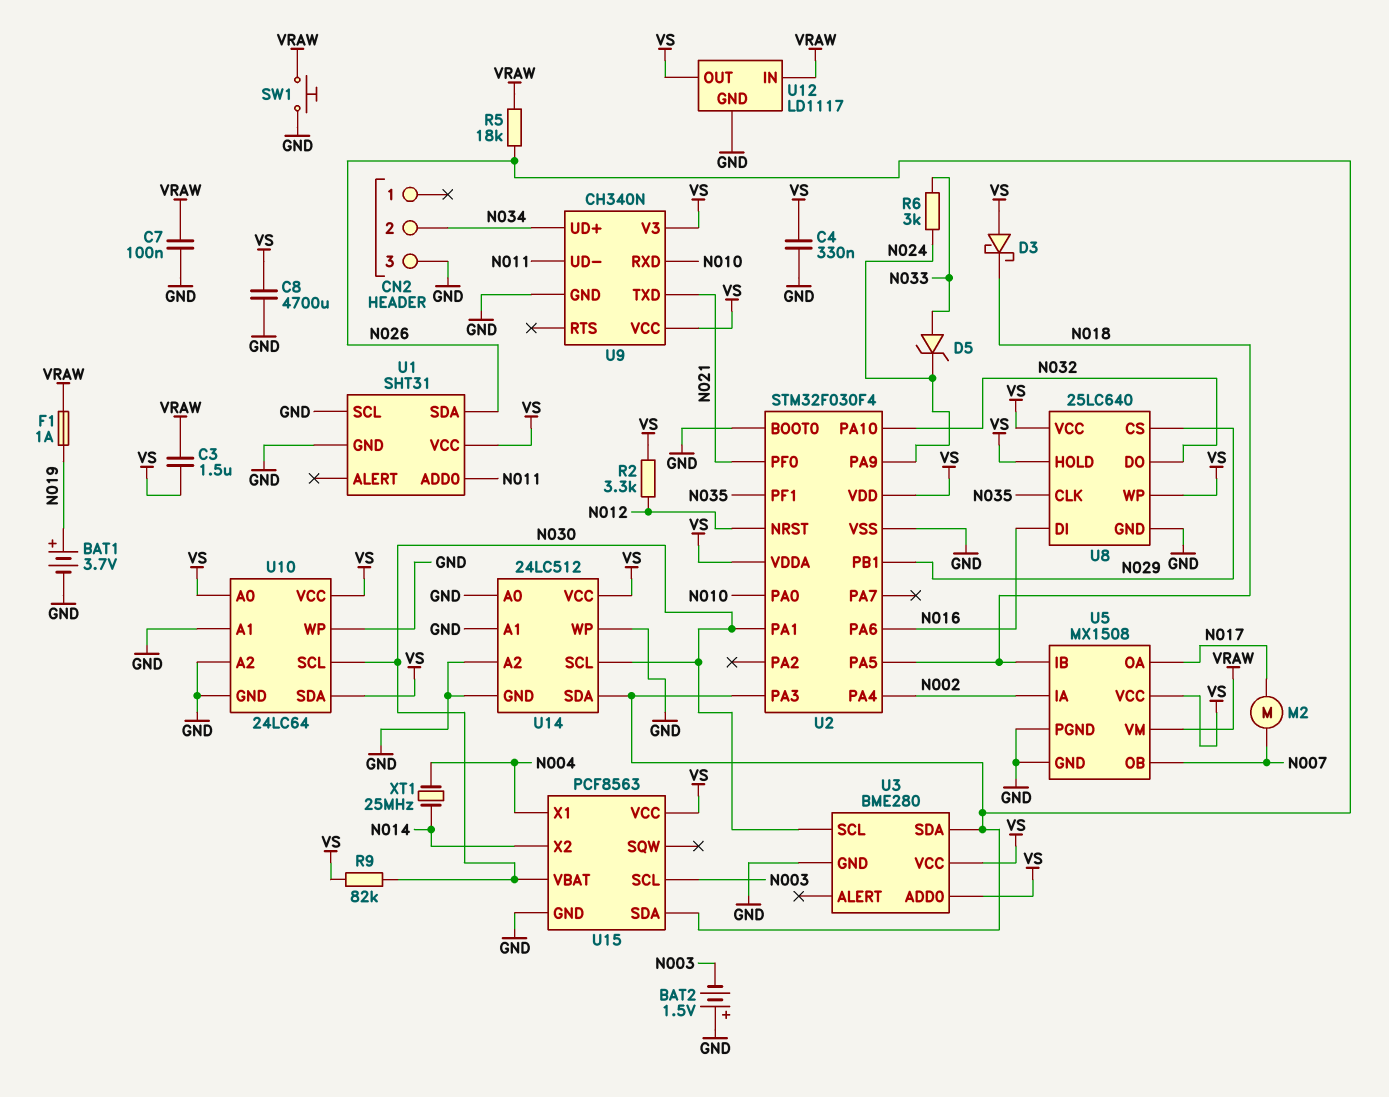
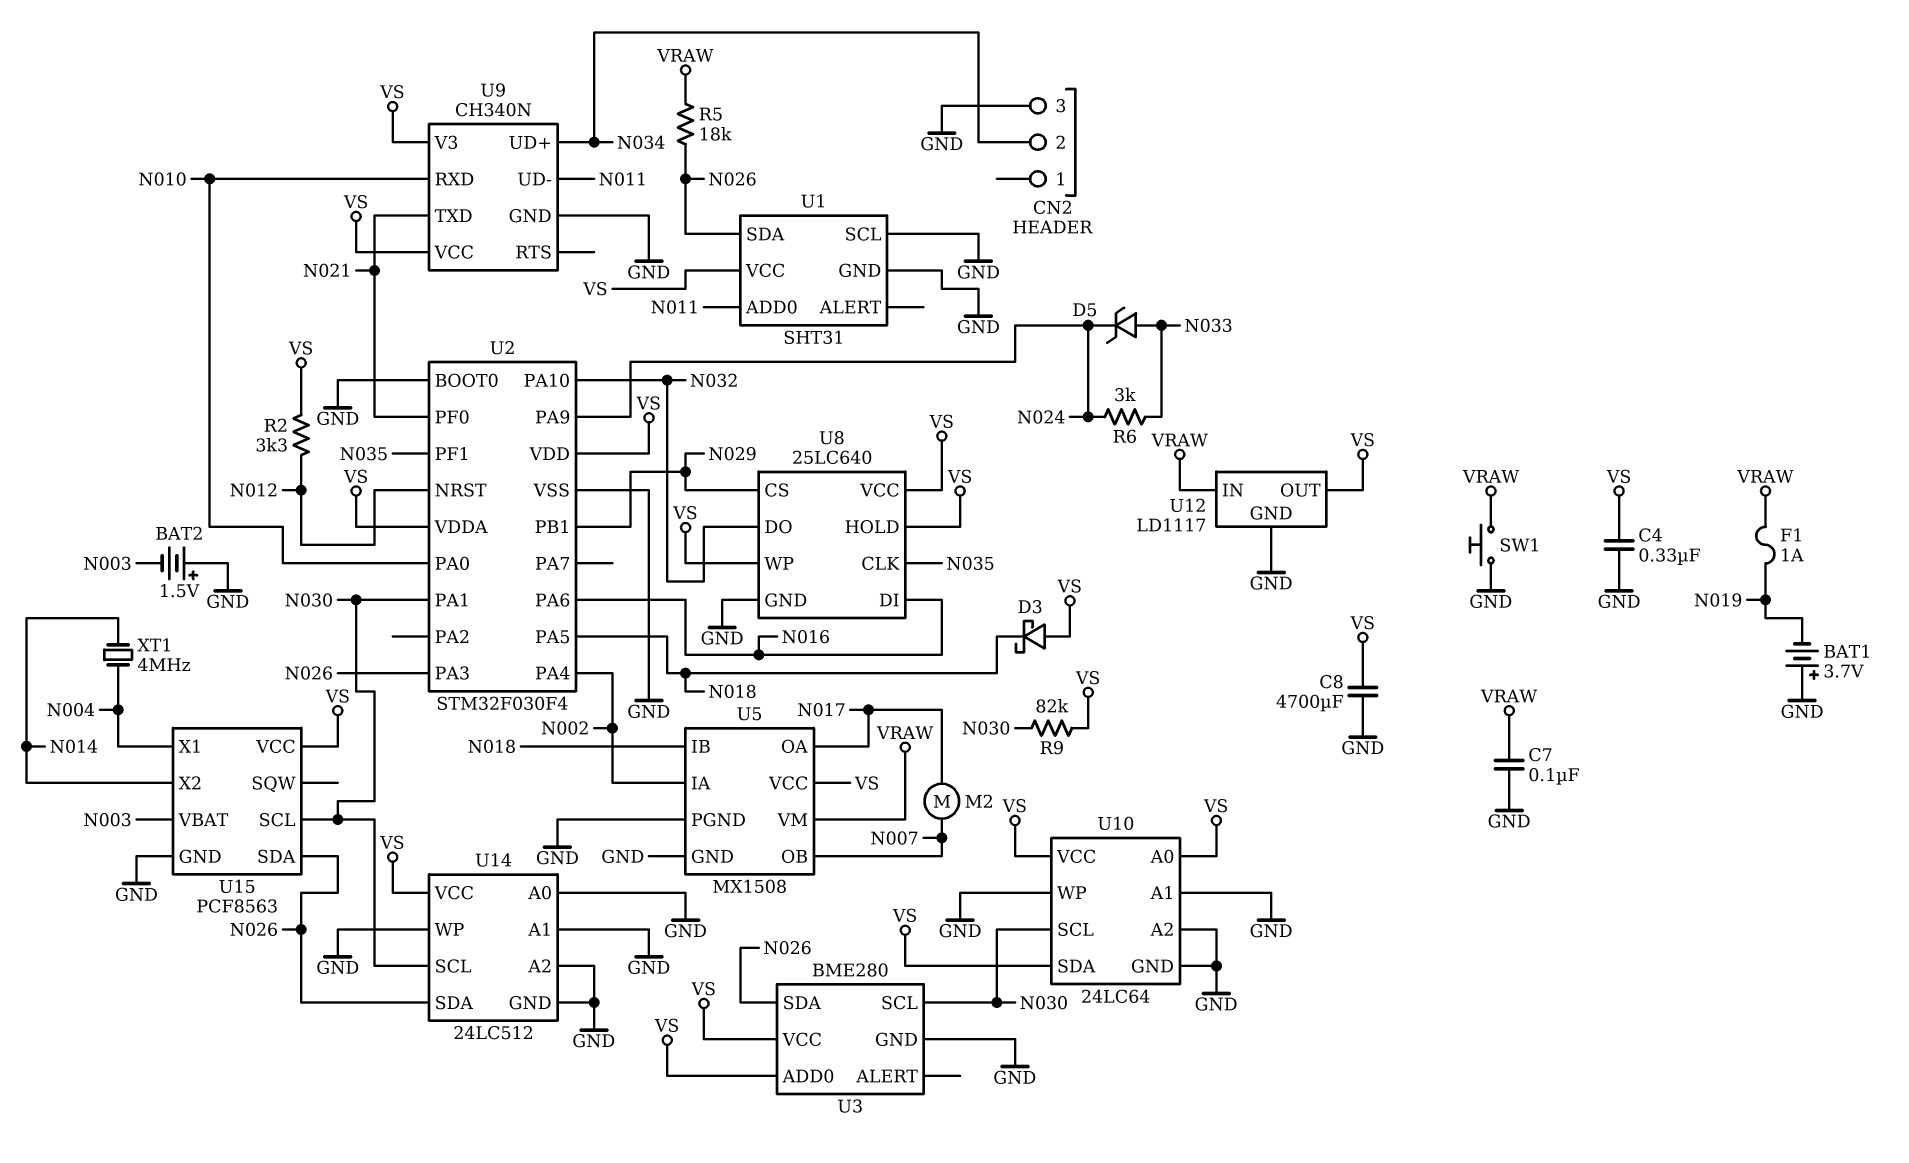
BAT1: 3.7V (plus N019, minus GND) -> 3.7V (plus GND, minus N019)
C3: 1.5uF (VRAW, VS) -> none
U15 pin SCL: N003 -> N030
U15 pin VBAT: N030 -> N003
XT1: 25MHz (N004, N014) -> 4MHz (N004, N014)

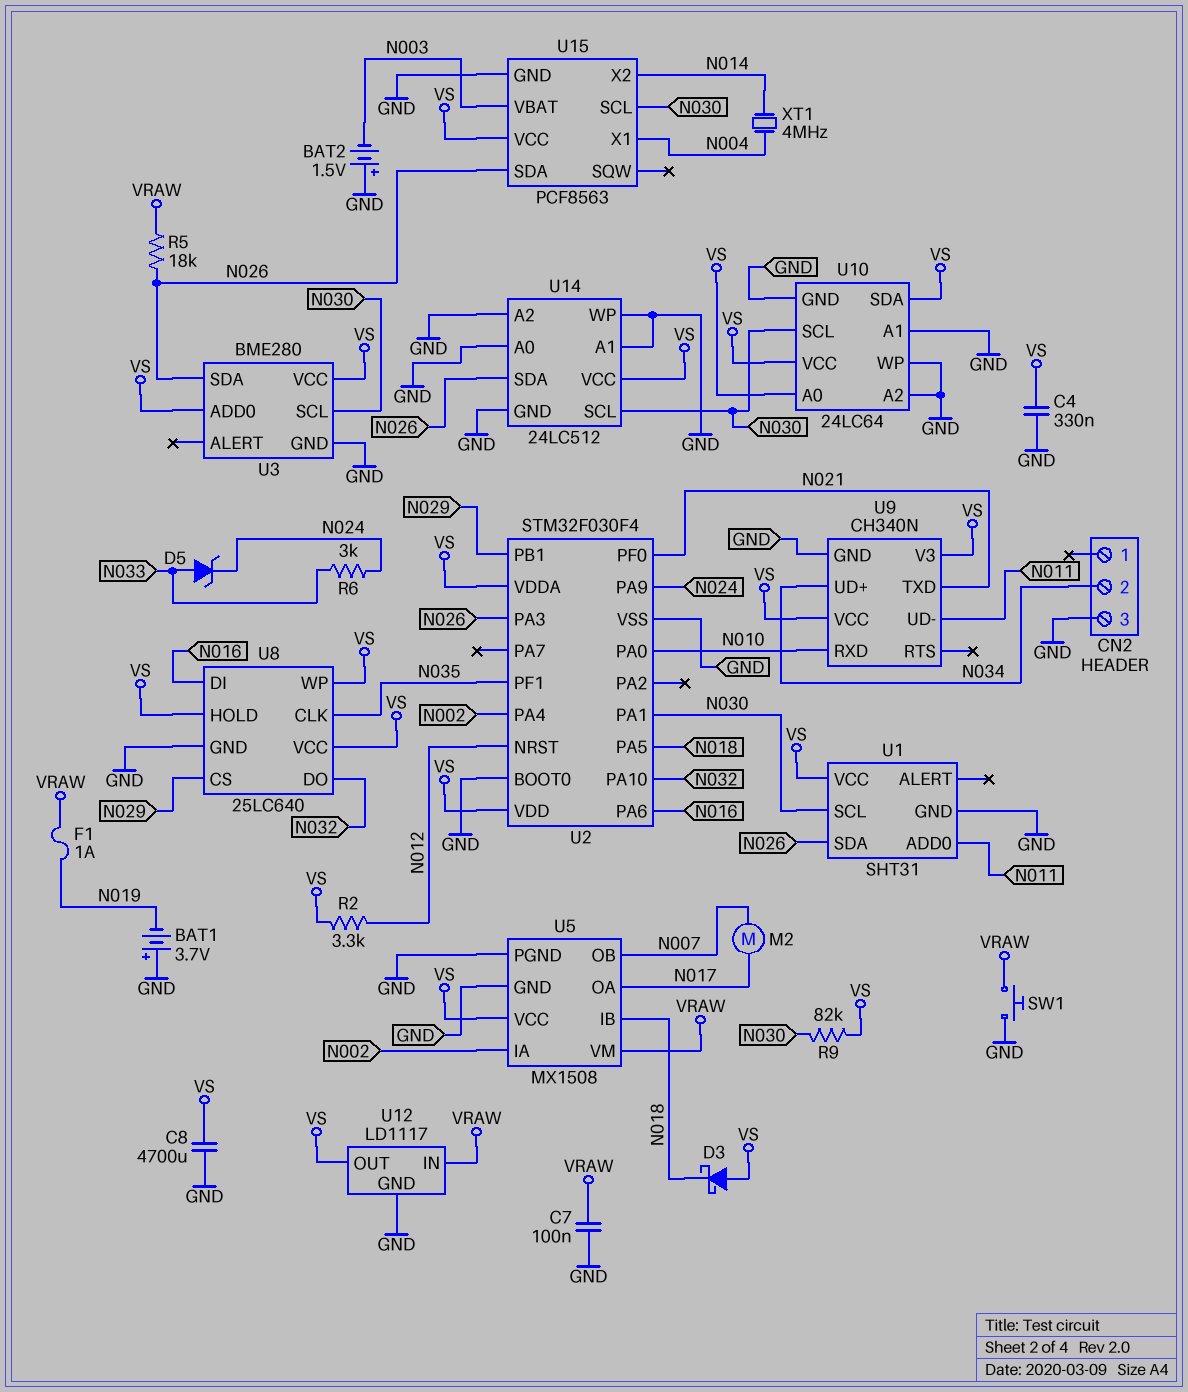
U1 pin SCL: GND -> N030

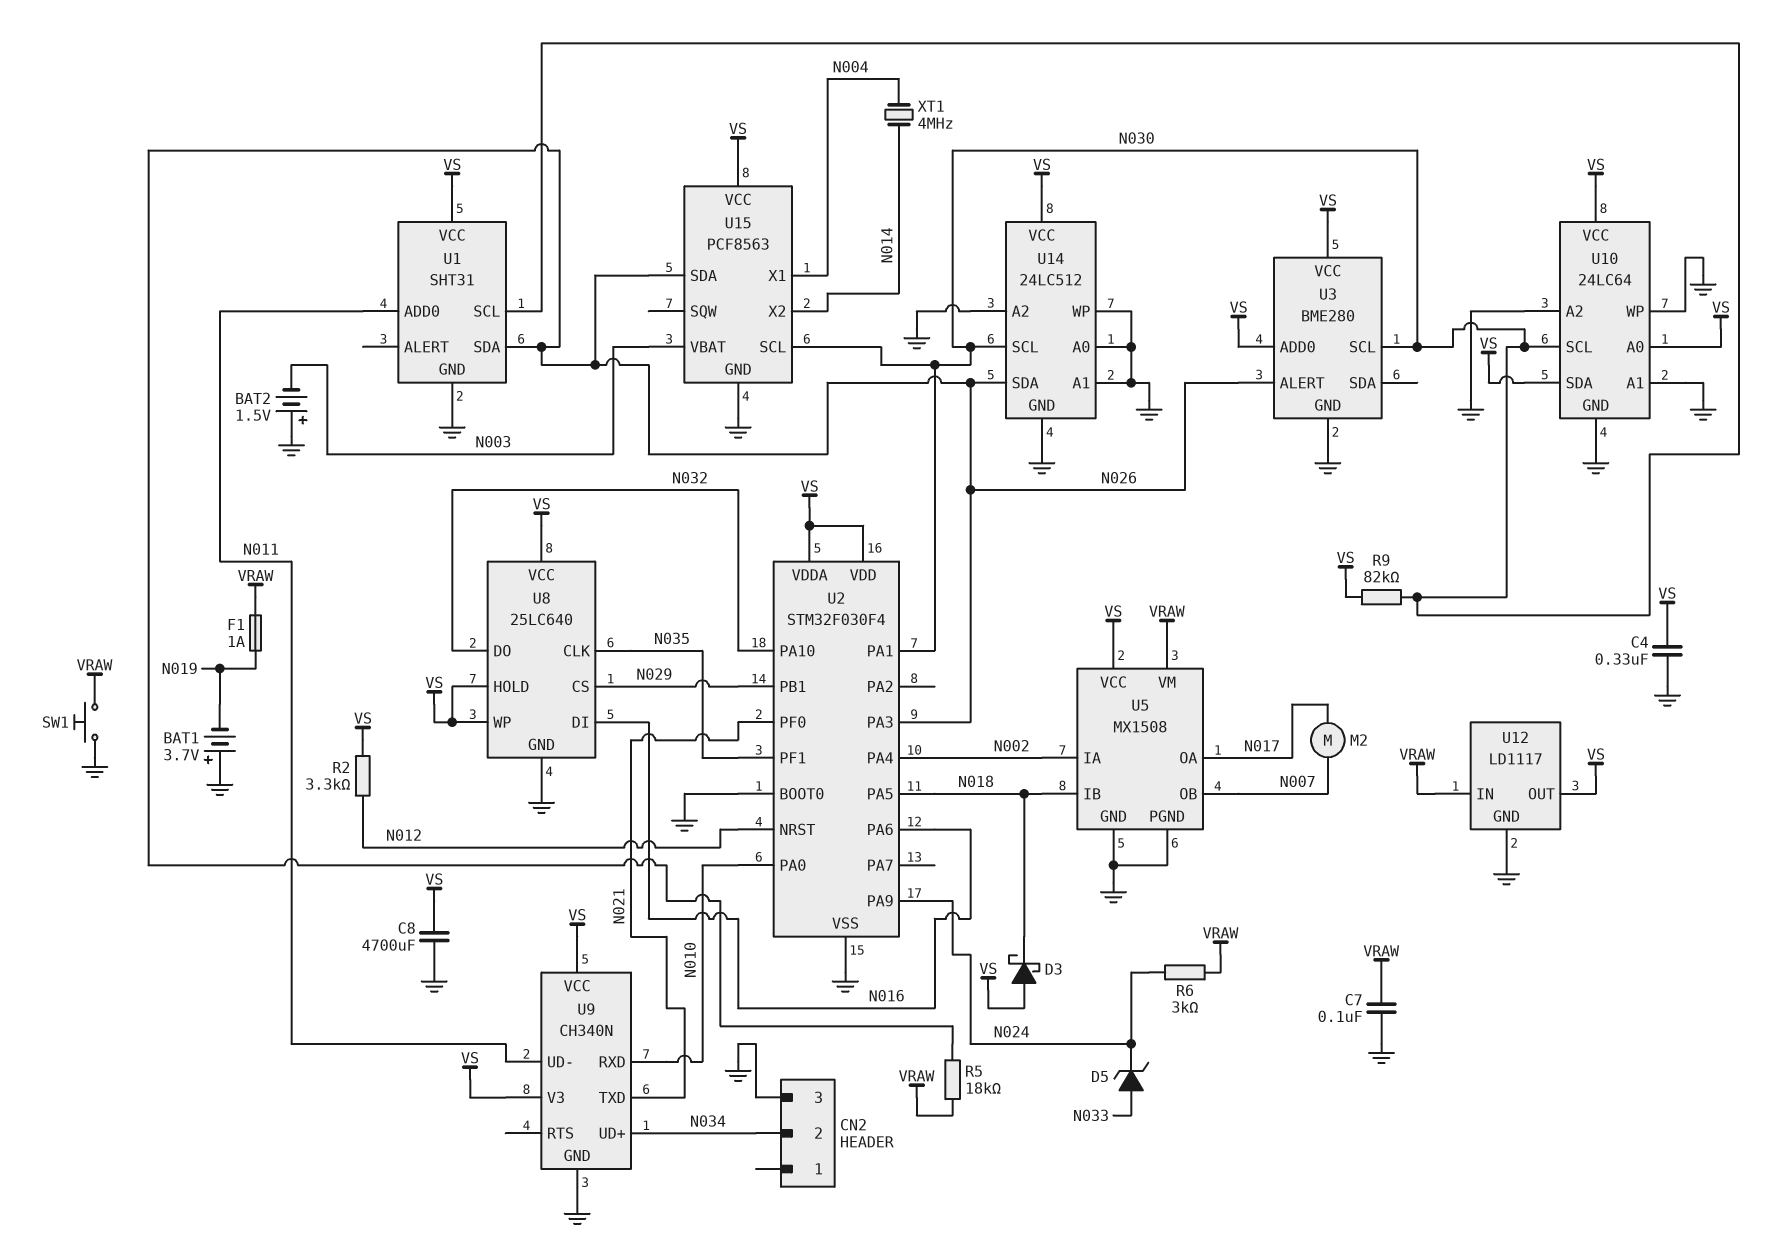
R6: 3k (N024, N033) -> 3k (N024, VRAW)
U3 pin ALERT: none -> N026
U3 pin SDA: N026 -> none

